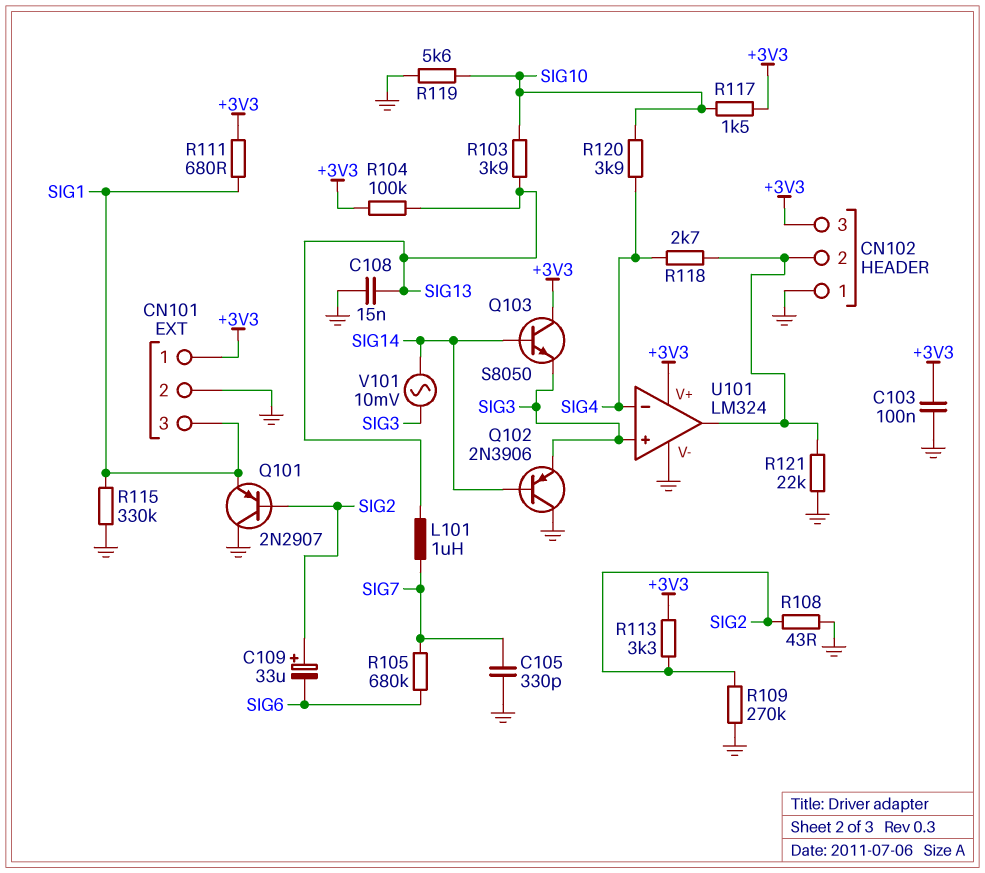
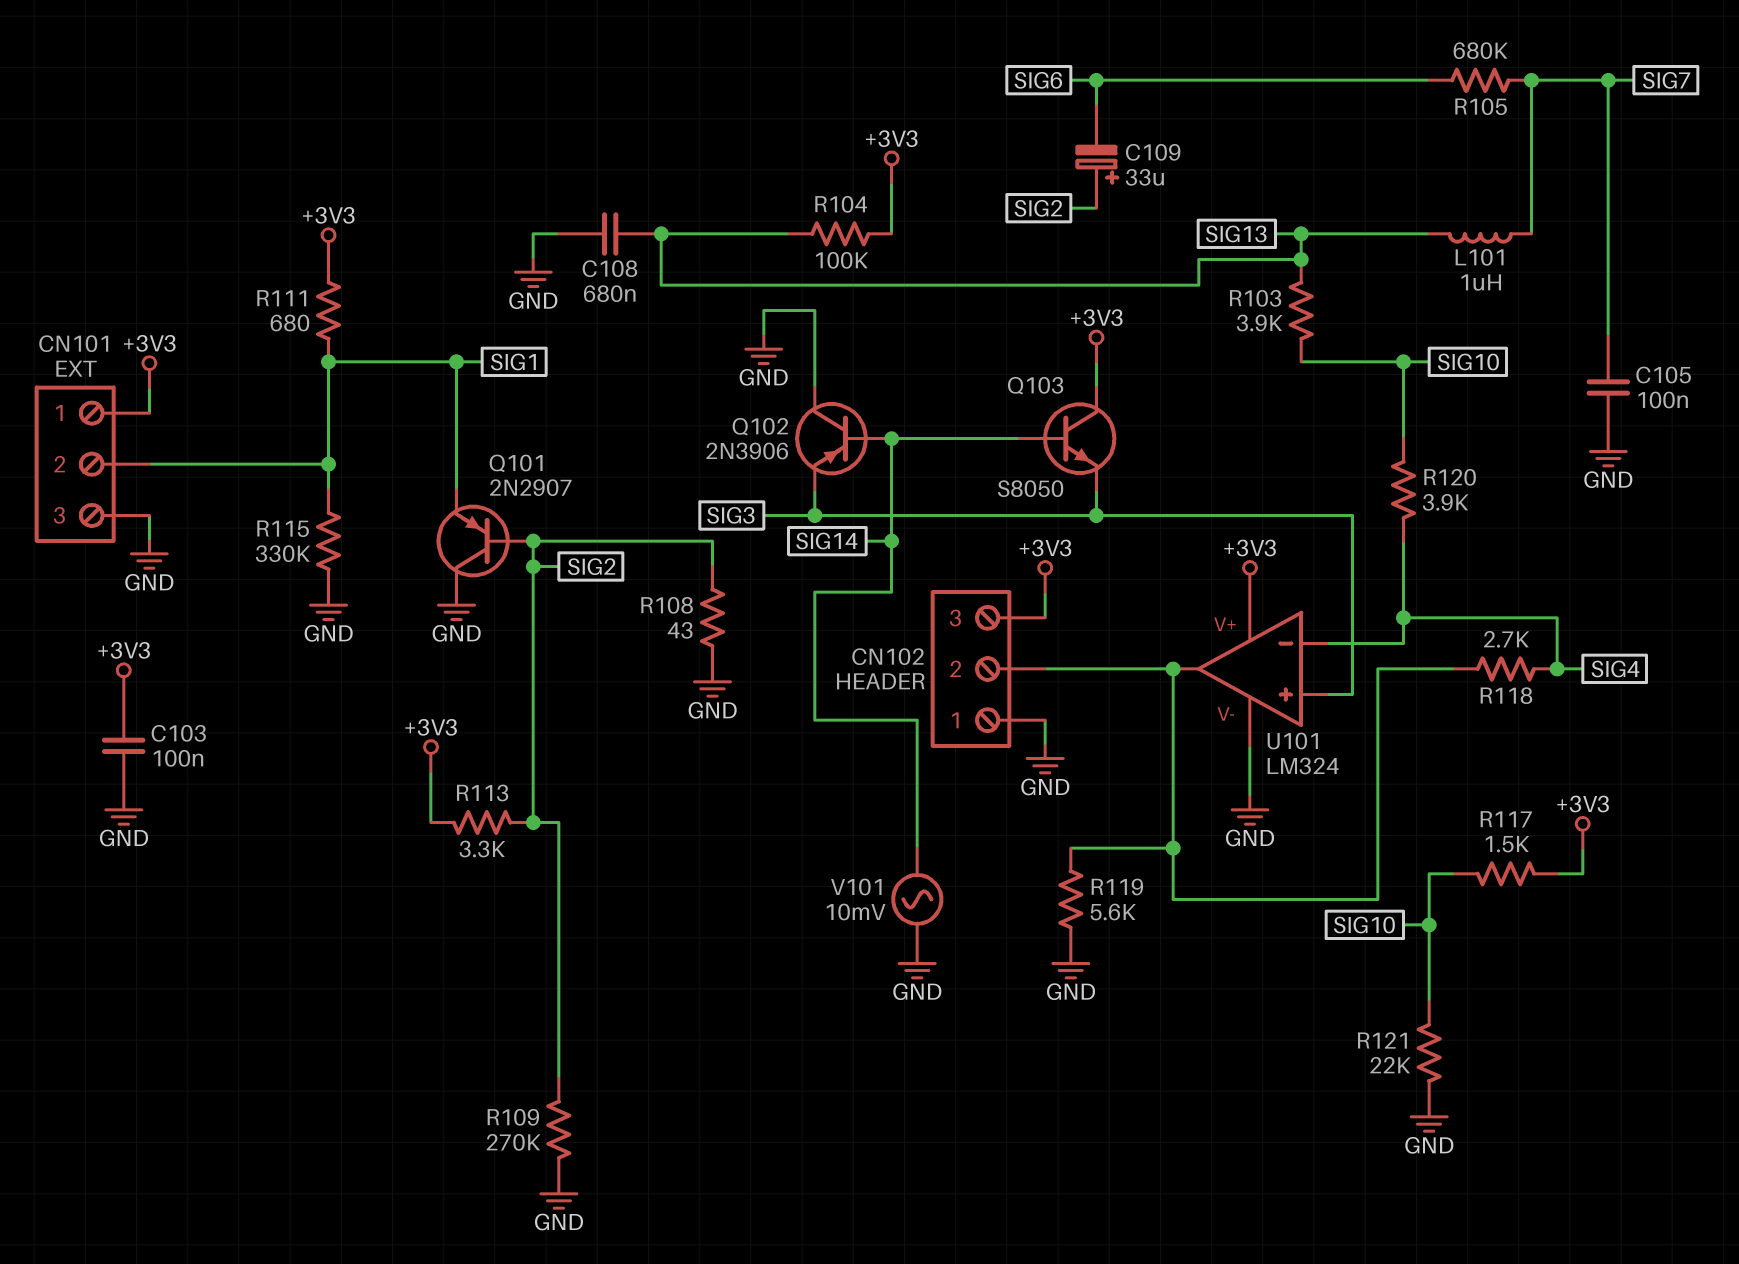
C105: 330pF (GND, SIG7) -> 100nF (GND, SIG7)
C108: 15nF (GND, SIG13) -> 680nF (GND, SIG13)
CN101 pin 2: GND -> SIG1
CN101 pin 3: SIG1 -> GND
R119: 5.6k (GND, SIG10) -> 5.6k (CN102/2, GND)
R121: 22k (CN102/2, GND) -> 22k (GND, SIG10)
V101: AC 10mV (SIG3, SIG14) -> AC 10mV (GND, SIG14)

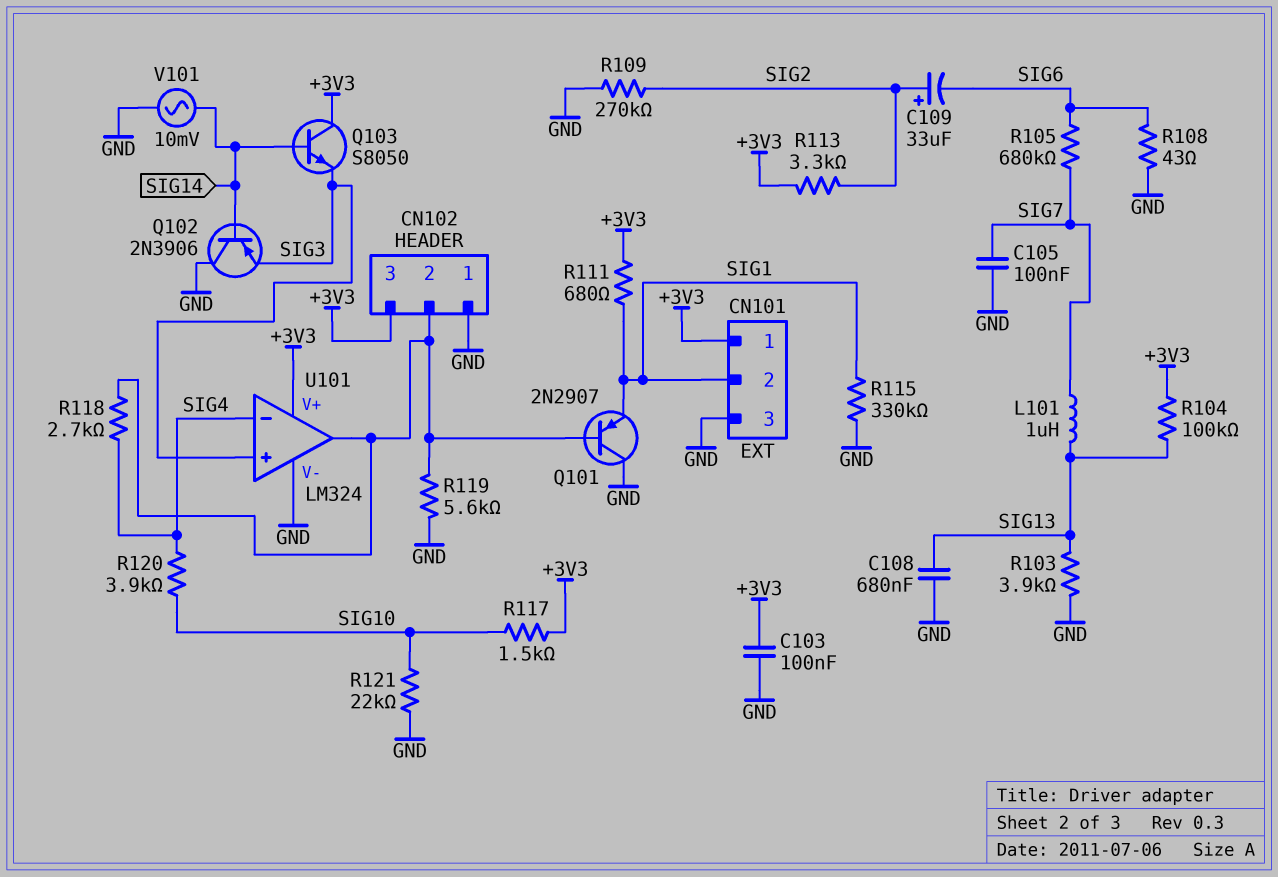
Q101: PNP 2N2907 (B SIG2, C GND, E SIG1) -> PNP 2N2907 (B CN102/2, C GND, E SIG1)
R103: 3.9k (SIG10, SIG13) -> 3.9k (GND, SIG13)
R108: 43 (GND, SIG2) -> 43 (GND, SIG6)

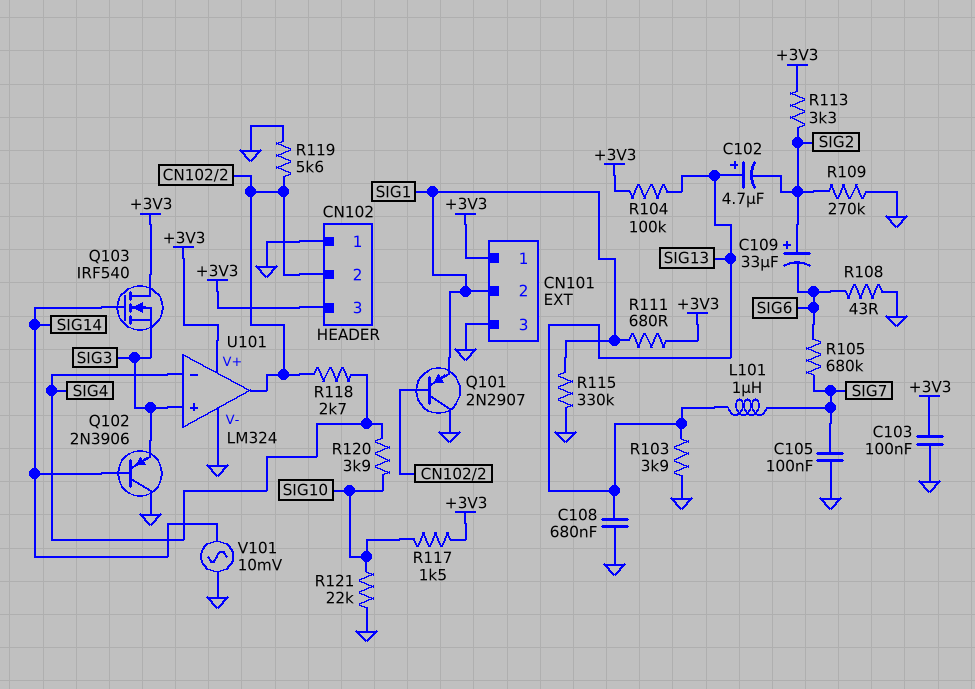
C102: none -> 4.7uF (plus SIG13, minus SIG2)
Q103: NPN S8050 (B SIG14, C +3V3, E SIG3) -> NMOS IRF540 (G SIG14, D +3V3, S SIG3)

